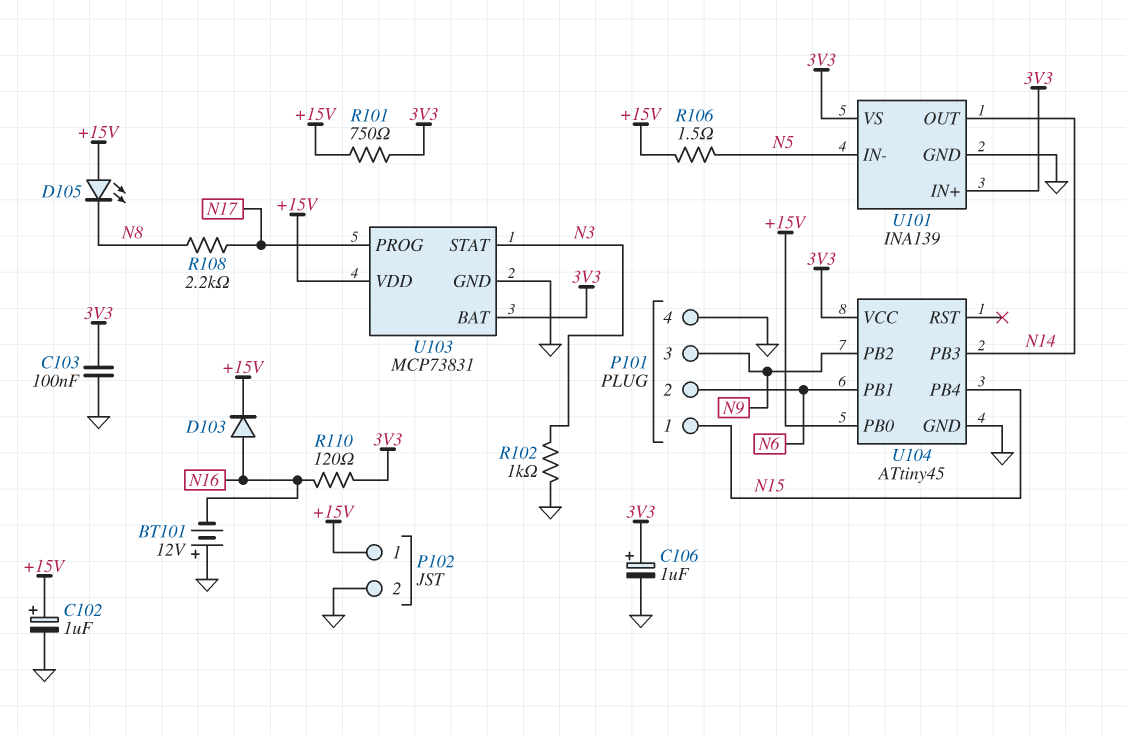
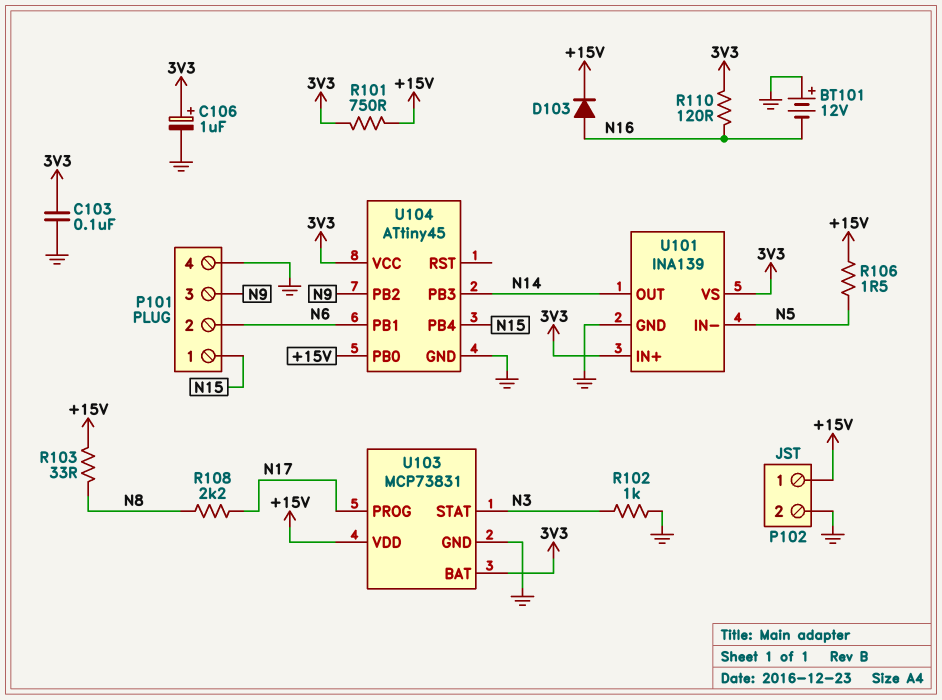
C102: 1uF (plus +15V, minus GND) -> none
D105: LED (A +15V, K N8) -> none
R103: none -> 33 (+15V, N8)

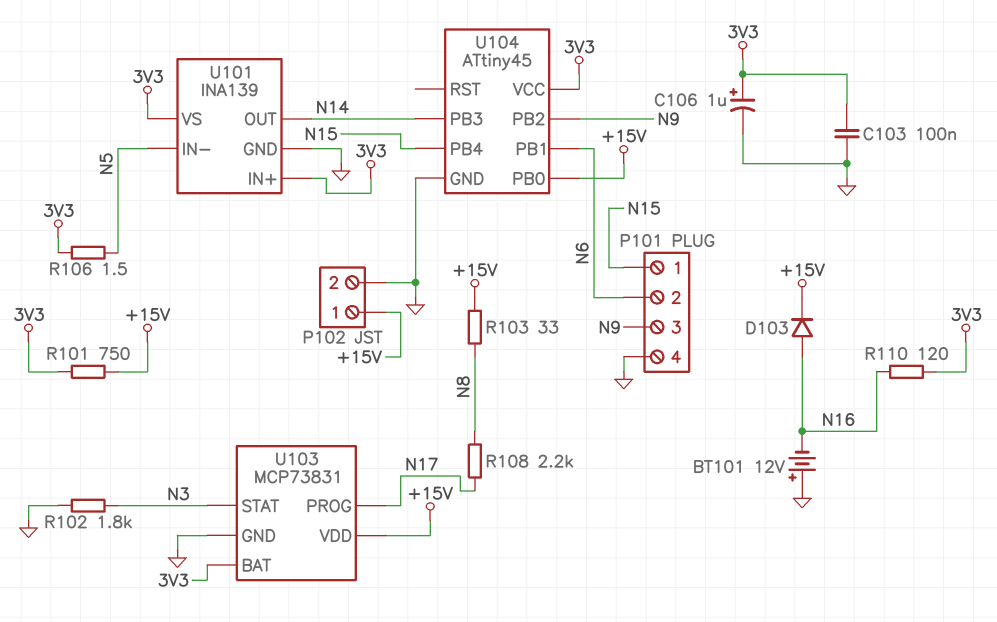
R102: 1k (GND, N3) -> 1.8k (GND, N3)
R106: 1.5 (+15V, N5) -> 1.5 (3V3, N5)

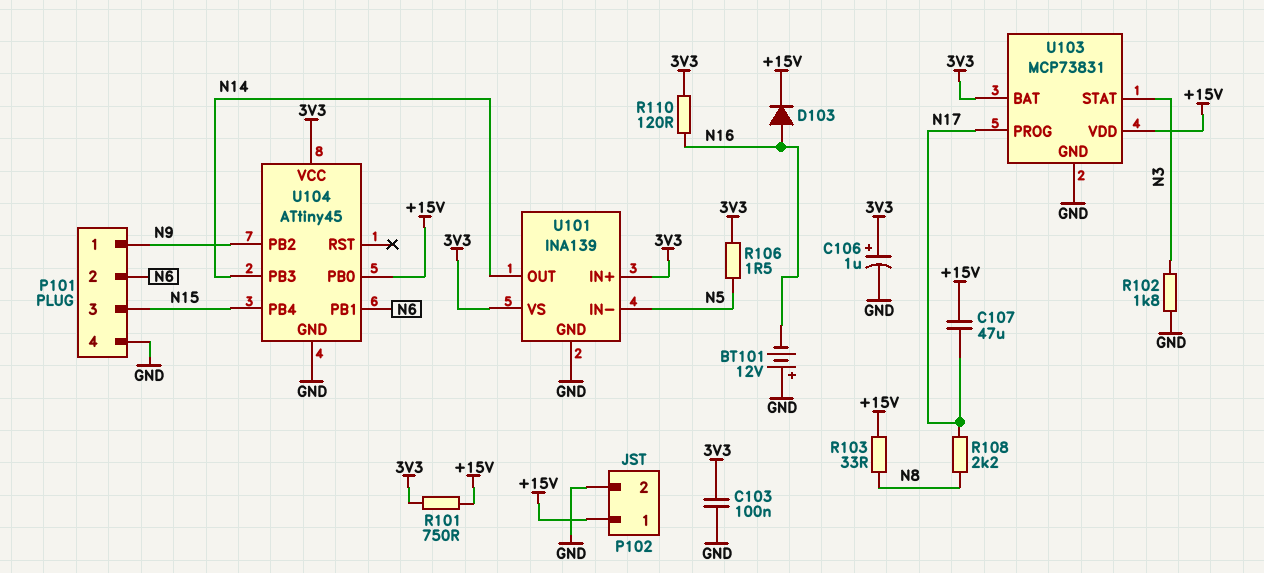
C107: none -> 47uF (+15V, N17)
P101 pin 1: N15 -> N9
P101 pin 3: N9 -> N15

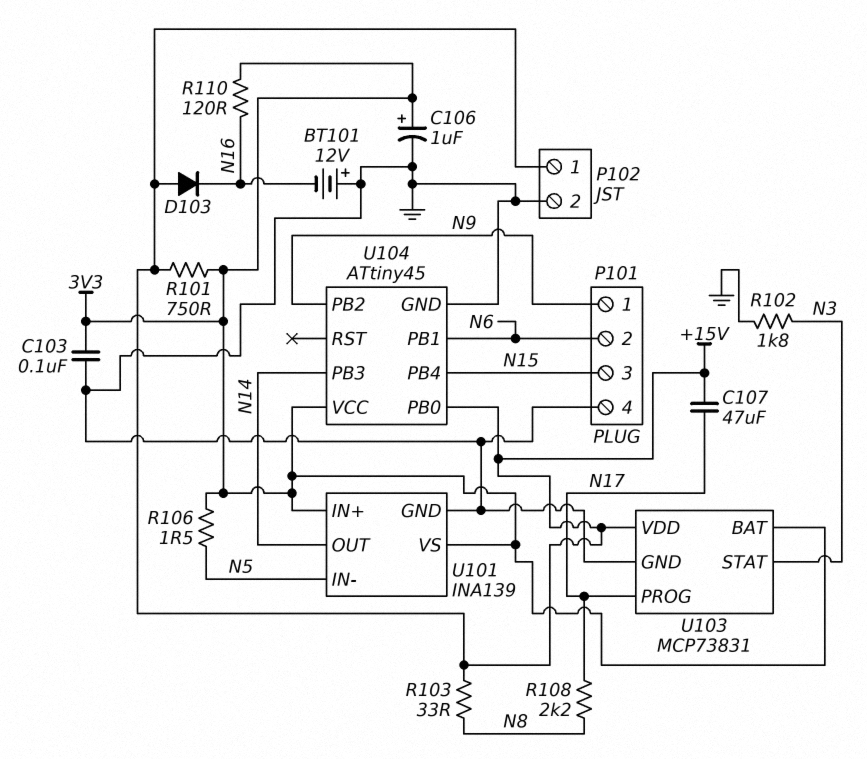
D103: diode (A N16, K +15V) -> diode (A +15V, K N16)

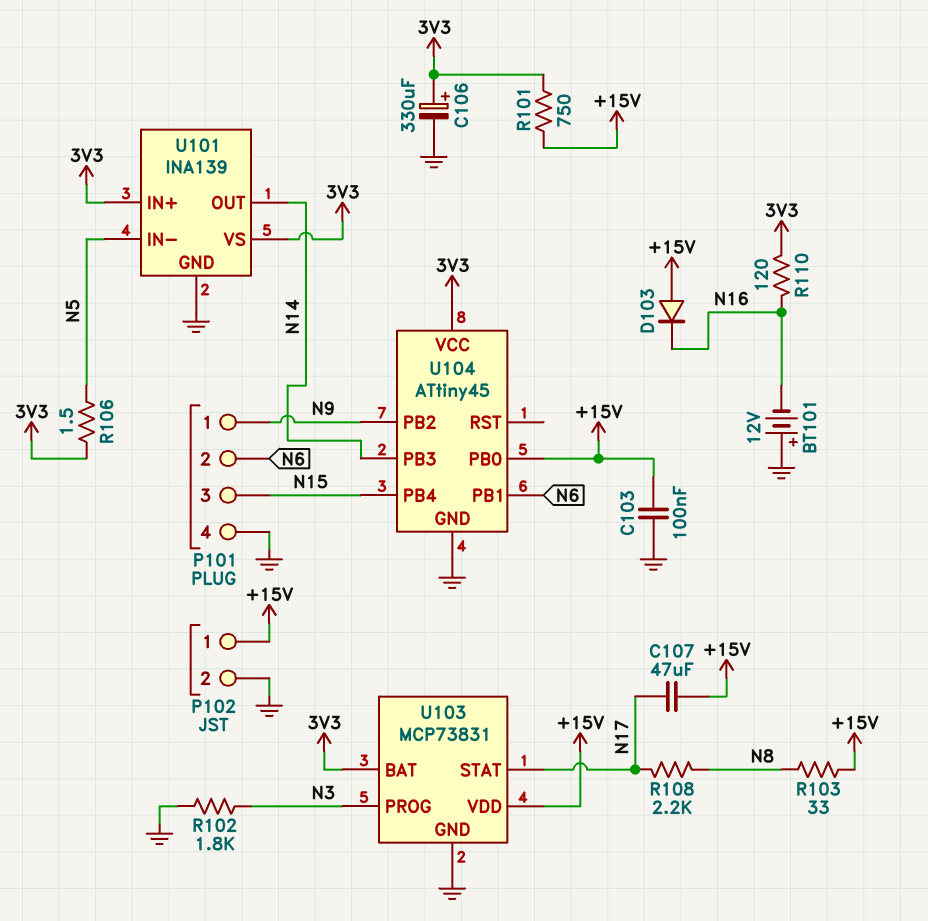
C103: 100nF (3V3, GND) -> 100nF (+15V, GND)
C106: 1uF (plus 3V3, minus GND) -> 330uF (plus 3V3, minus GND)
U103 pin PROG: N17 -> N3
U103 pin STAT: N3 -> N17

